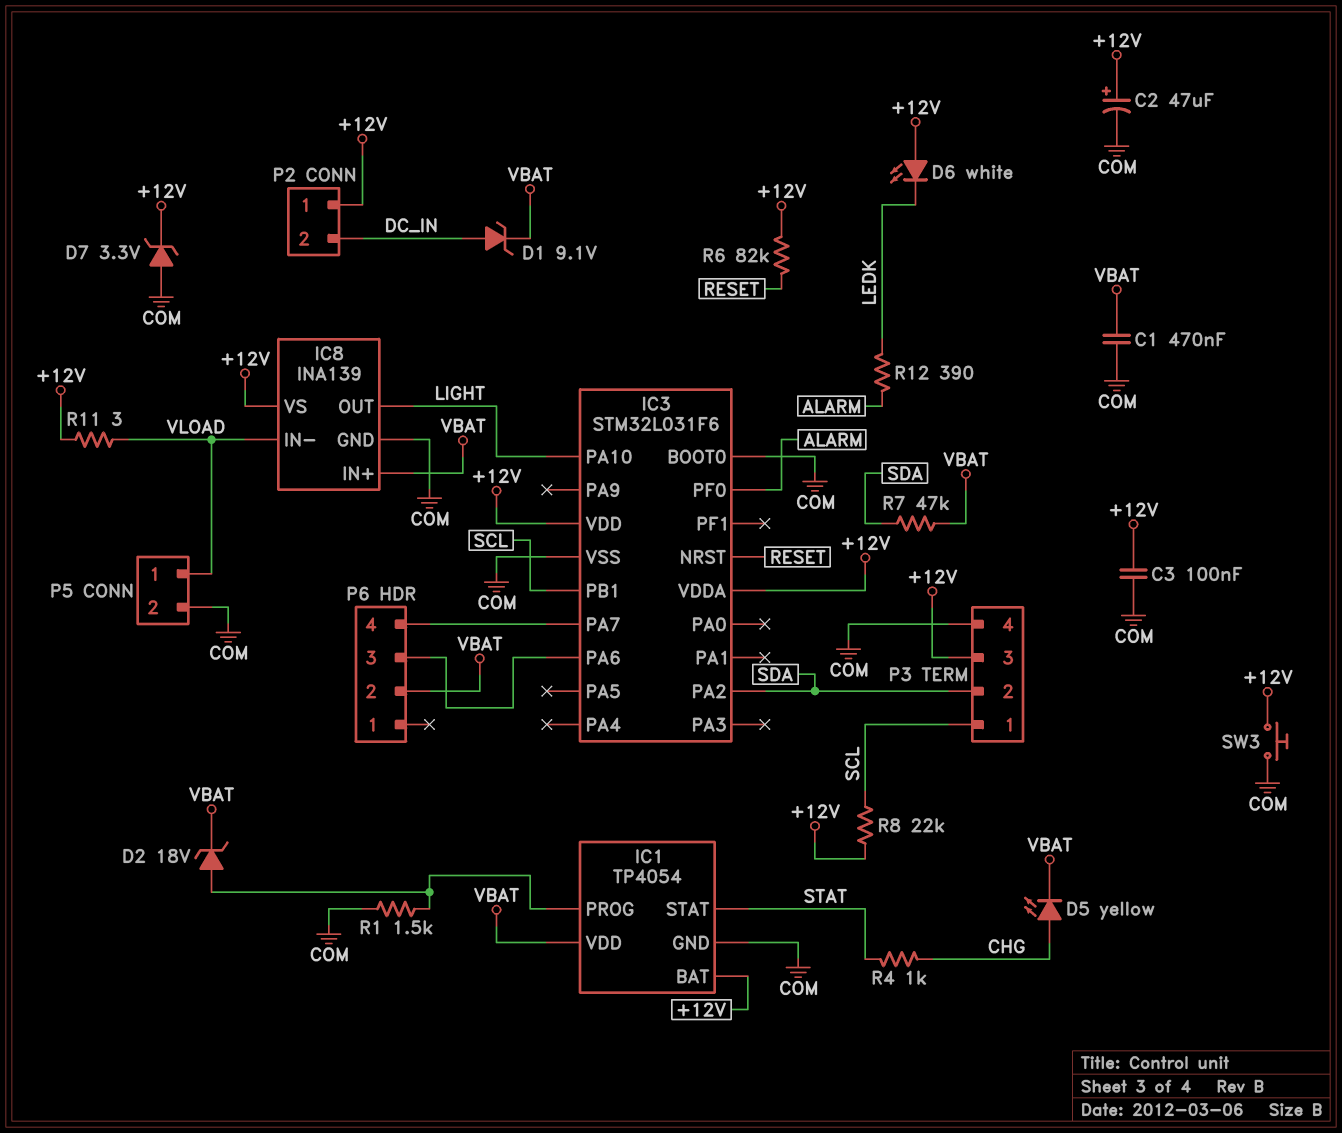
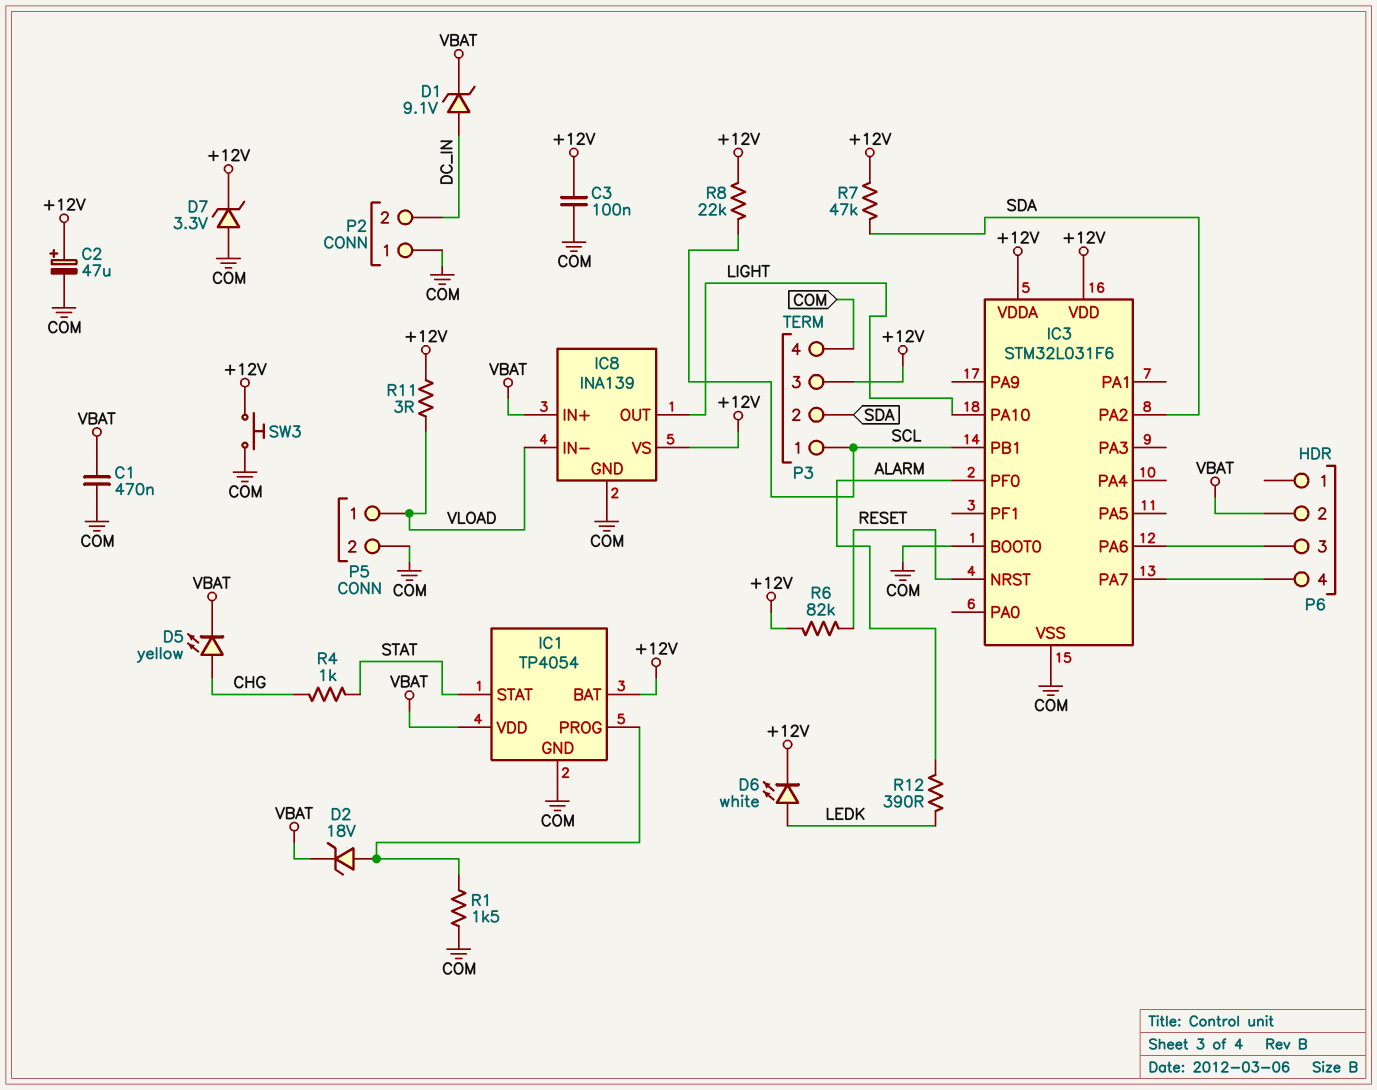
D6: LED white (A +12V, K LEDK) -> LED white (A LEDK, K +12V)
P2 pin 1: +12V -> COM
R7: 47k (SDA, VBAT) -> 47k (+12V, SDA)

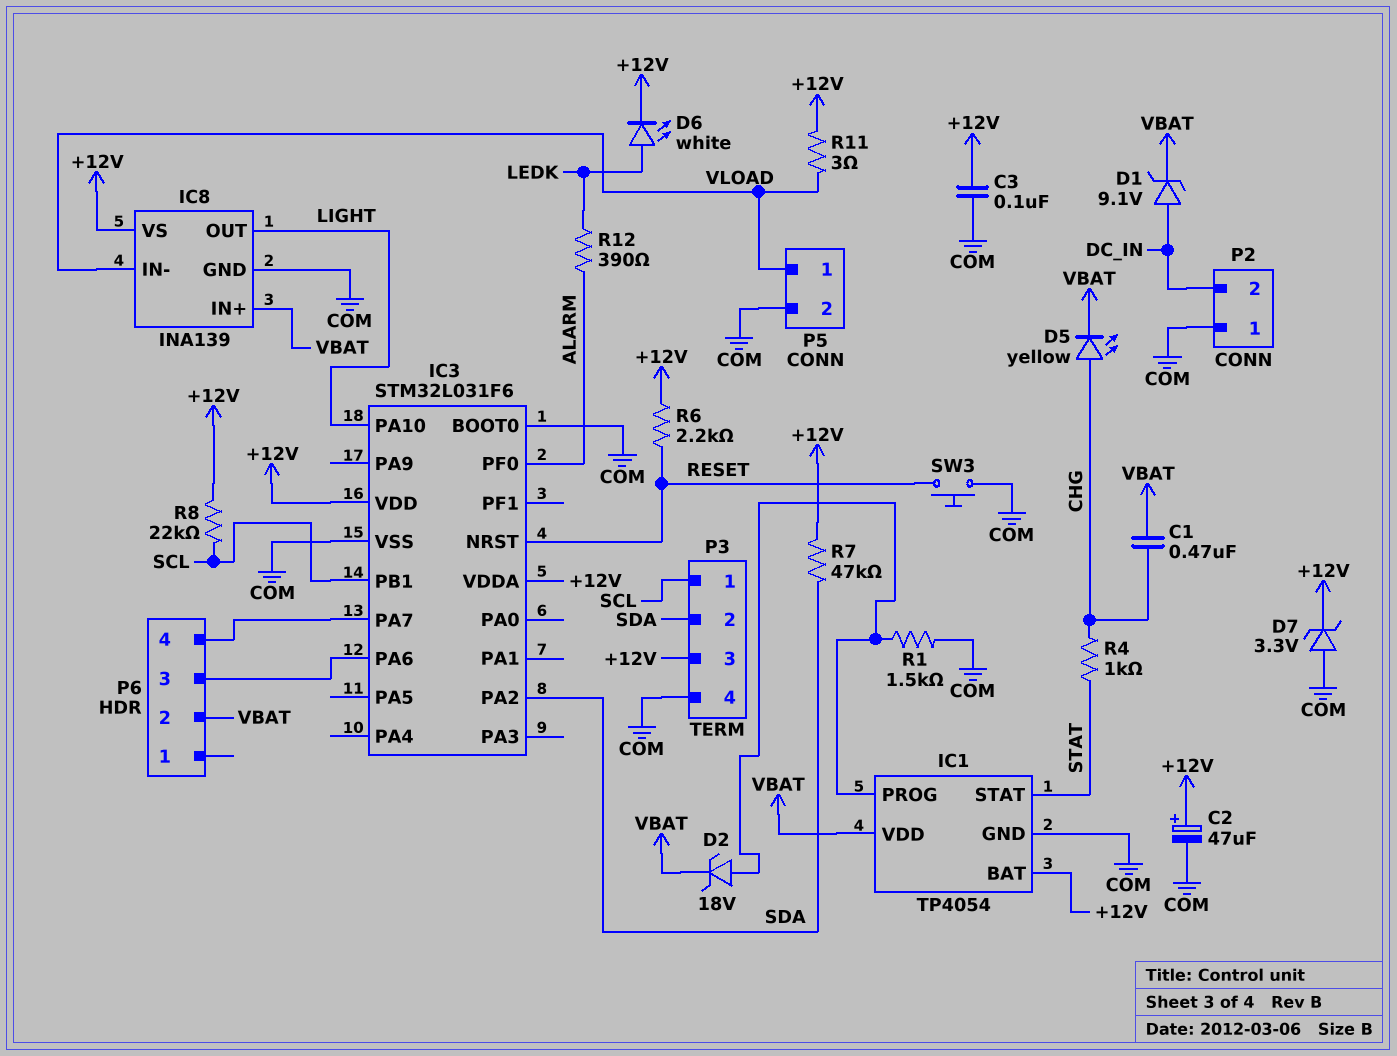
C1: 470nF (COM, VBAT) -> 470nF (CHG, VBAT)
R6: 82k (+12V, RESET) -> 2.2k (+12V, RESET)
SW3: button (+12V, COM) -> button (COM, RESET)

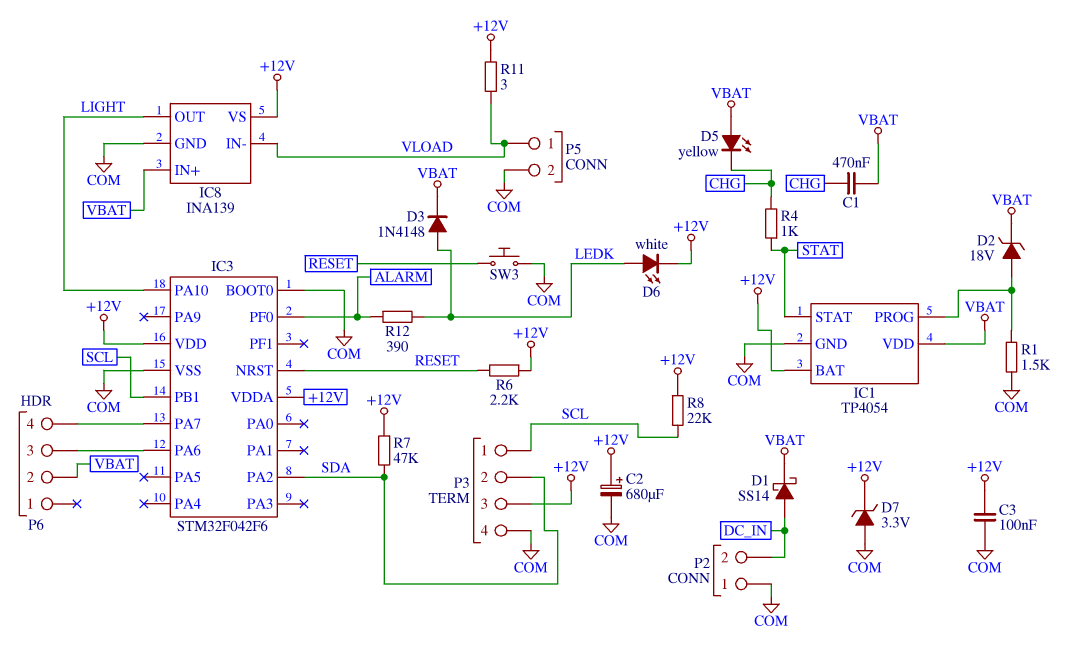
C2: 47uF (plus +12V, minus COM) -> 680uF (plus +12V, minus COM)
D1: zener 9.1V (A DC_IN, K VBAT) -> schottky SS14 (A DC_IN, K VBAT)
D3: none -> diode 1N4148 (A LEDK, K VBAT)
D5: LED yellow (A CHG, K VBAT) -> LED yellow (A VBAT, K CHG)
IC3: STM32L031F6 -> STM32F042F6

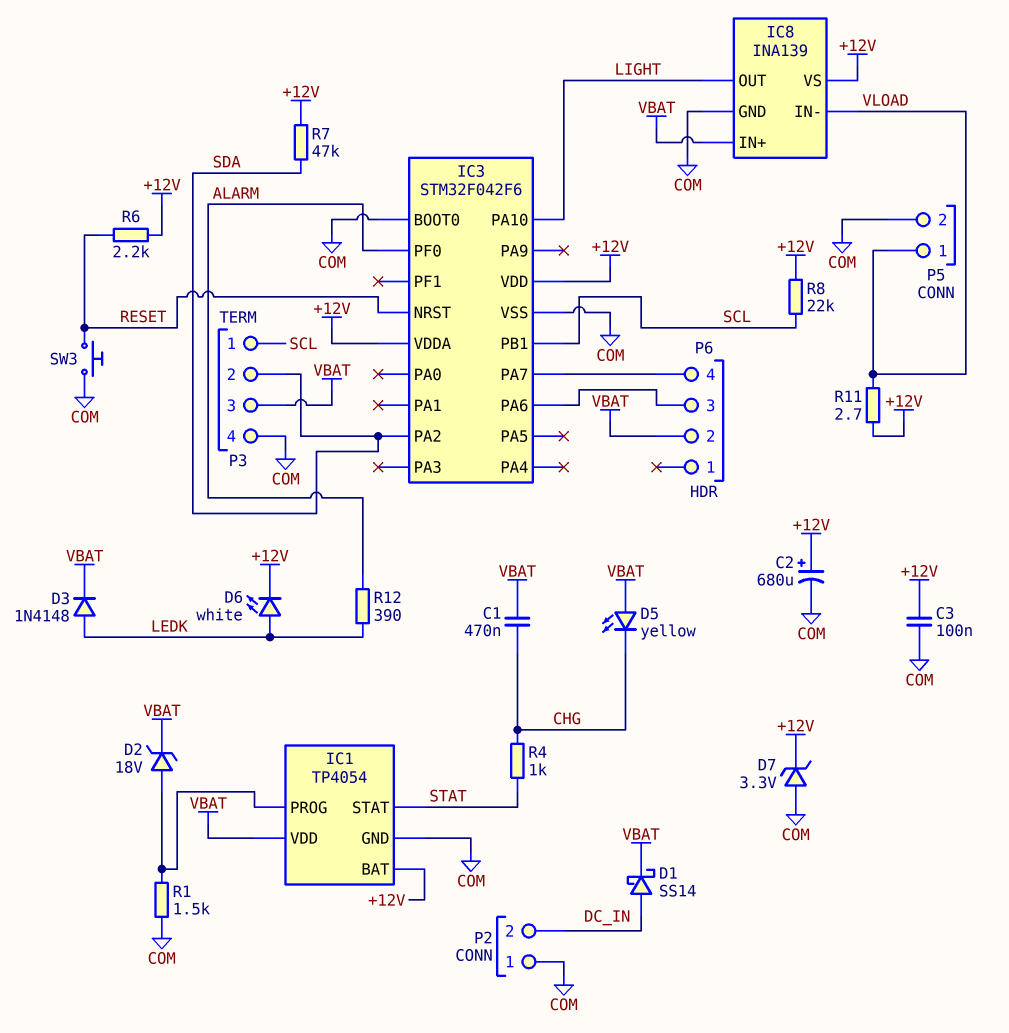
P3 pin 3: +12V -> VBAT
R11: 3 (+12V, VLOAD) -> 2.7 (+12V, VLOAD)

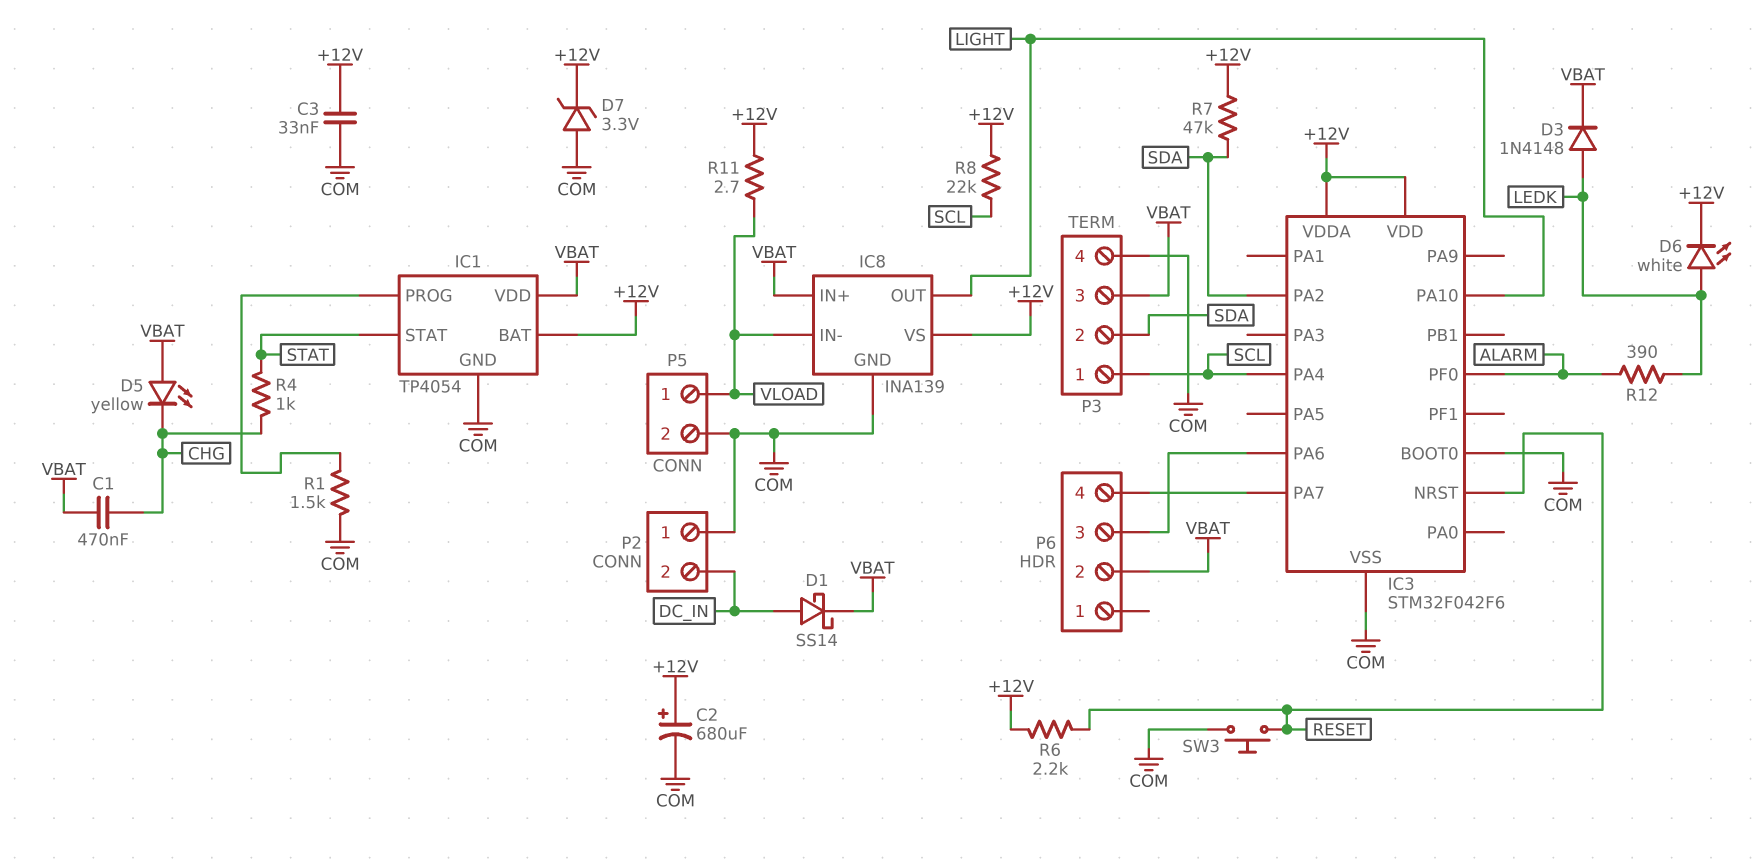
C3: 100nF (+12V, COM) -> 33nF (+12V, COM)
D2: zener 18V (A IC1/PROG, K VBAT) -> none
IC3 pin PA4: none -> SCL
IC3 pin PB1: SCL -> none

